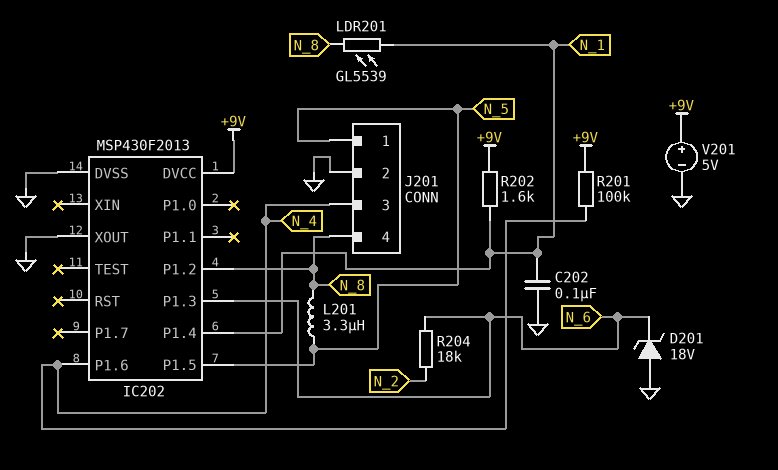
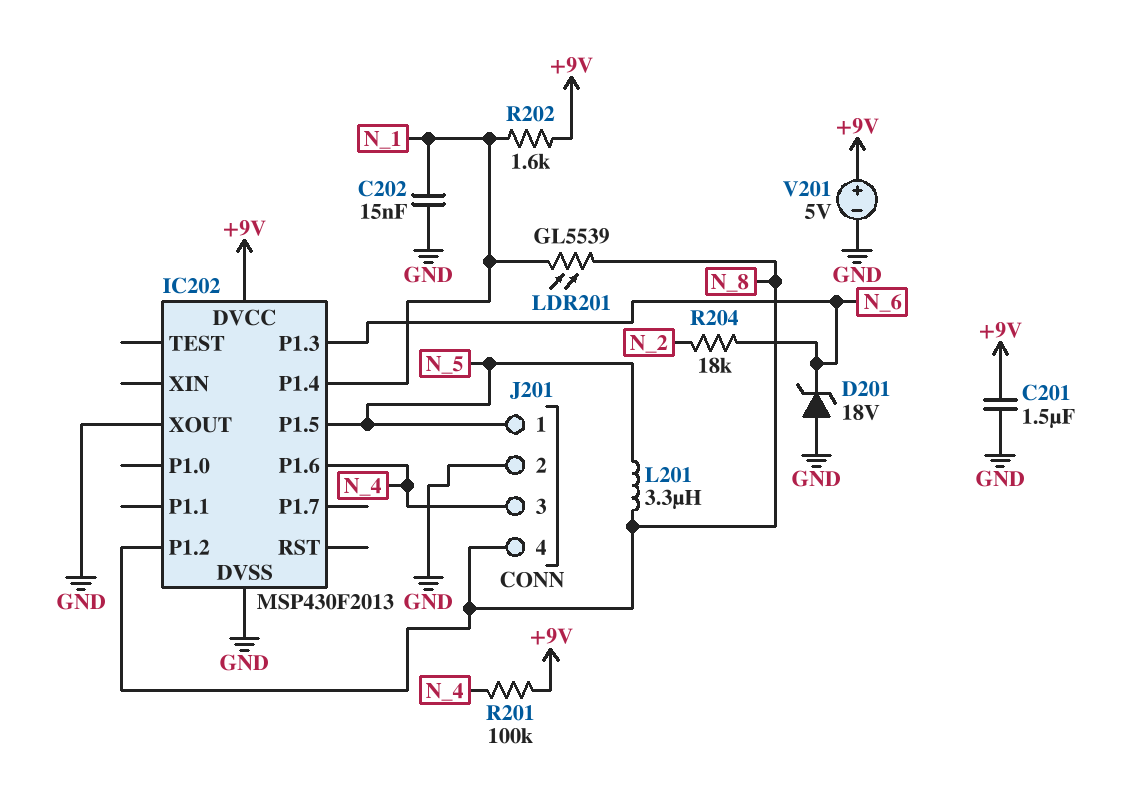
C201: none -> 1.5uF (+9V, GND)
C202: 100nF (GND, N_1) -> 15nF (GND, N_1)

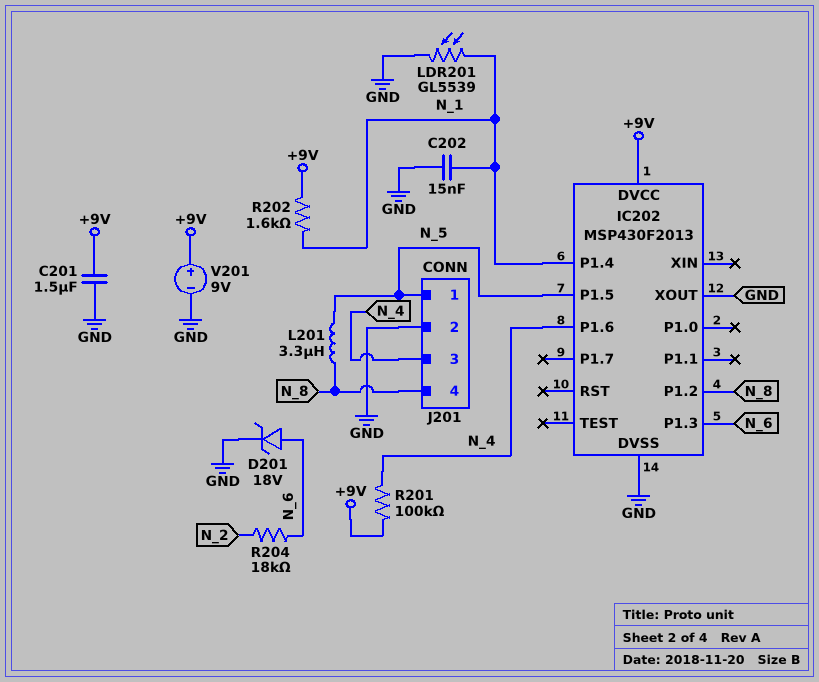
D201: zener 18V (A GND, K N_6) -> zener 18V (A N_6, K GND)
LDR201: GL5539 (N_1, N_8) -> GL5539 (GND, N_1)
V201: 5V (plus +9V, minus GND) -> 9V (plus +9V, minus GND)

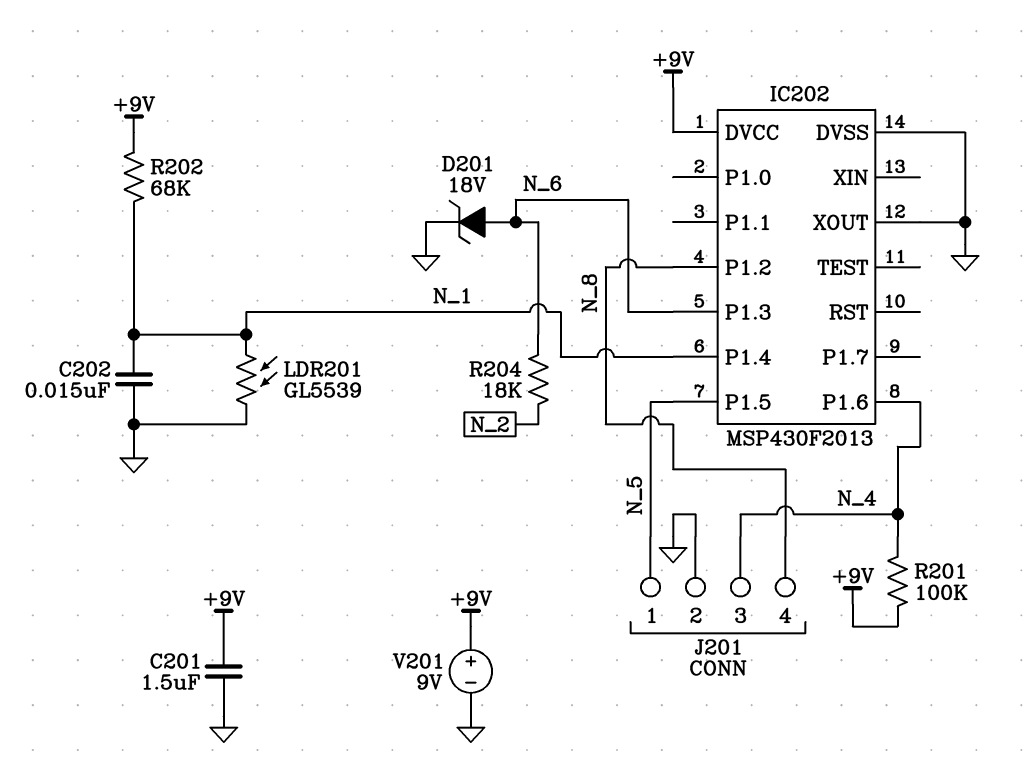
L201: 3.3uH (N_5, N_8) -> none
R202: 1.6k (+9V, N_1) -> 68k (+9V, N_1)

